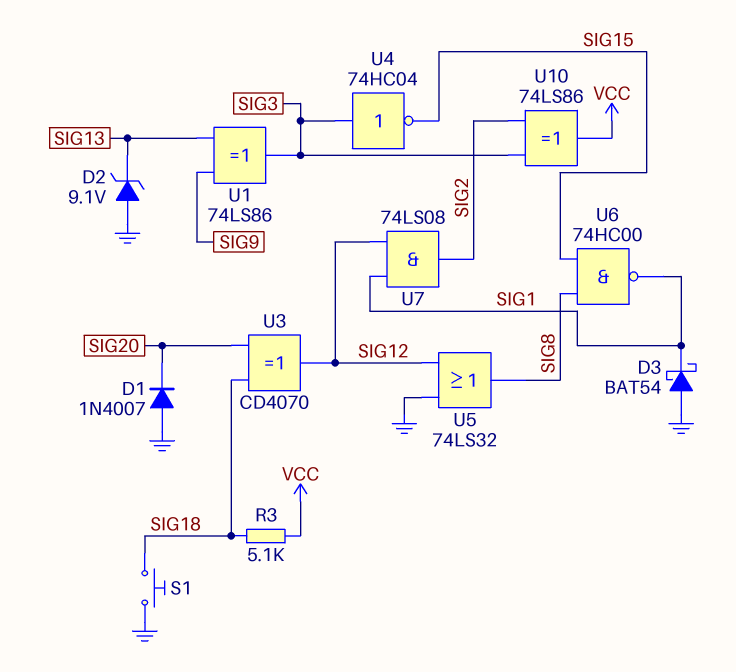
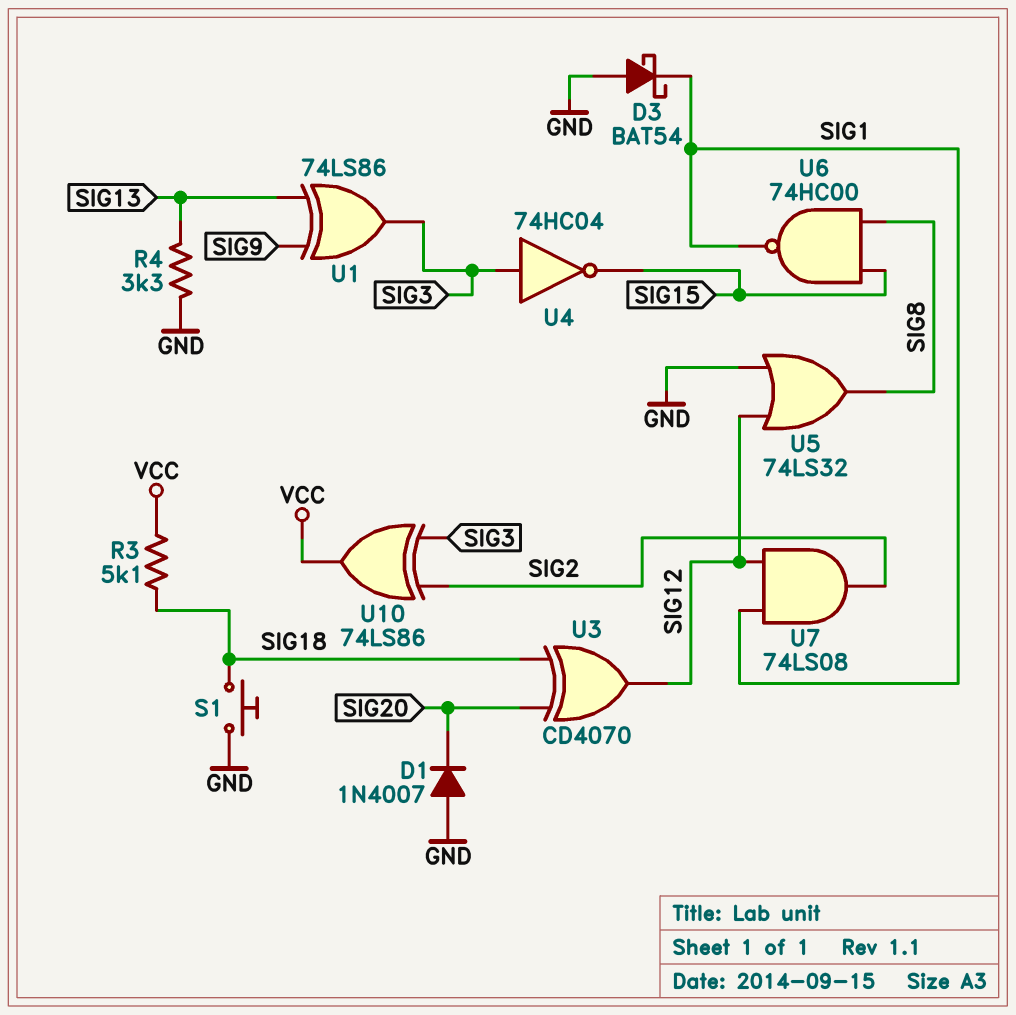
D2: zener 9.1V (A GND, K SIG13) -> none
R4: none -> 3.3k (GND, SIG13)

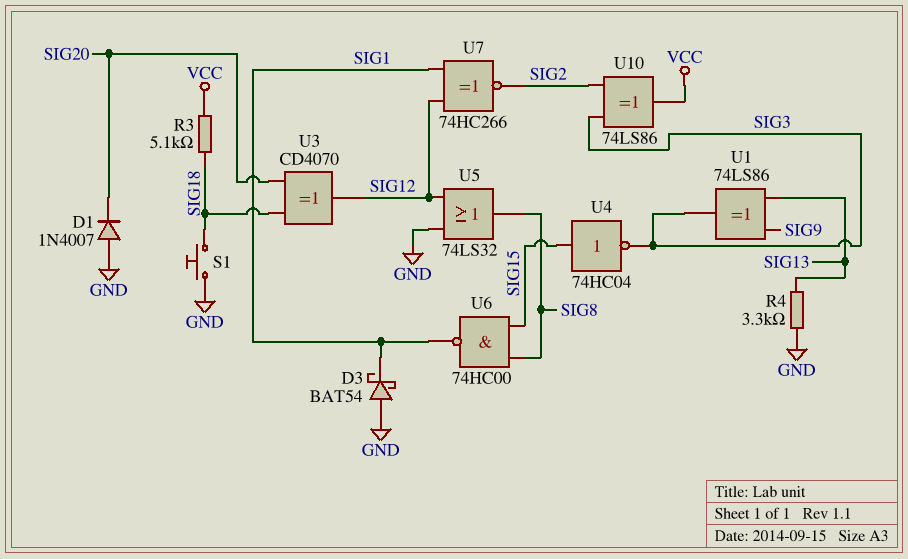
U4: NOT 74HC04 (in SIG3, out SIG15) -> NOT 74HC04 (in SIG15, out SIG3)
U7: AND 74LS08 (in SIG1, in SIG12, out SIG2) -> XNOR 74HC266 (in SIG1, in SIG12, out SIG2)

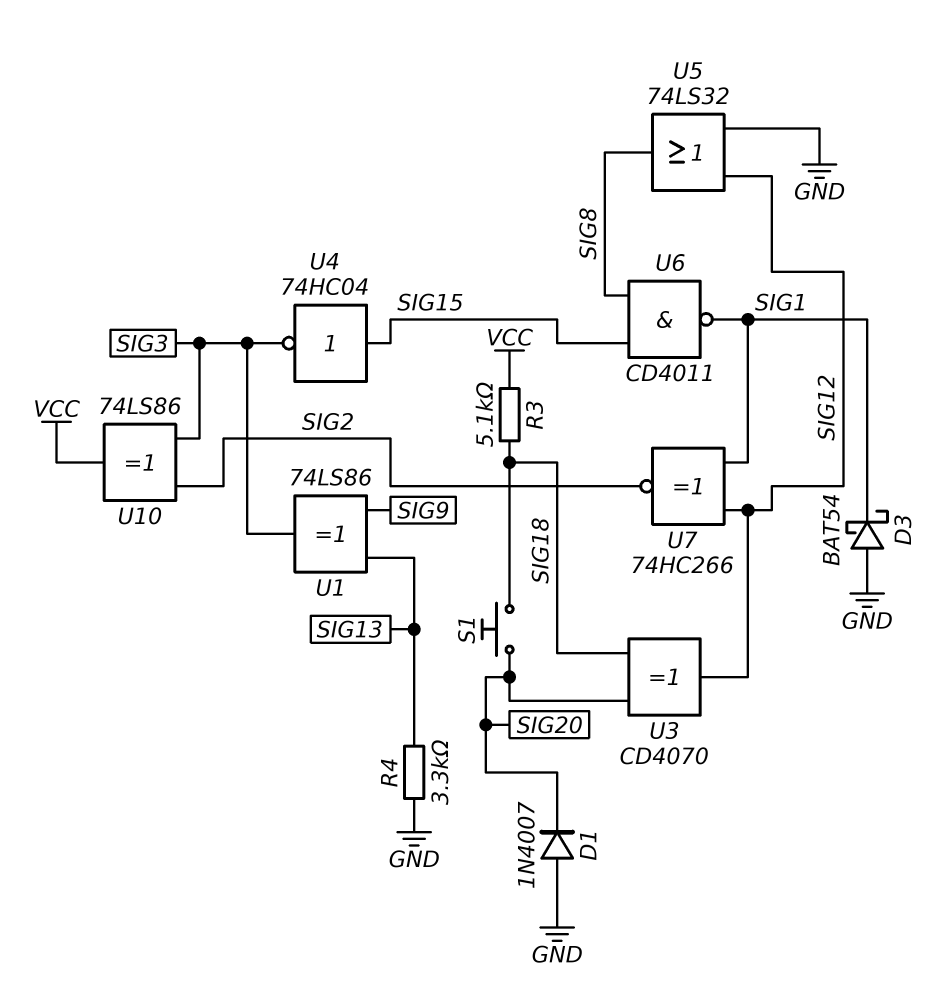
S1: button (GND, SIG18) -> button (SIG18, SIG20)
U6: NAND 74HC00 (in SIG8, in SIG15, out SIG1) -> NAND CD4011 (in SIG8, in SIG15, out SIG1)

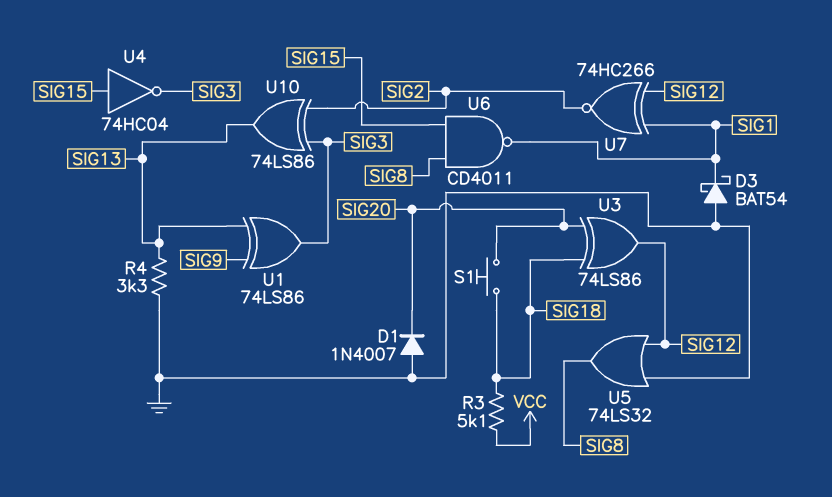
U3: XOR CD4070 (in SIG18, in SIG20, out SIG12) -> XOR 74LS86 (in SIG18, in SIG20, out SIG12)
U10: XOR 74LS86 (in SIG2, in SIG3, out VCC) -> XOR 74LS86 (in SIG2, in SIG3, out SIG13)

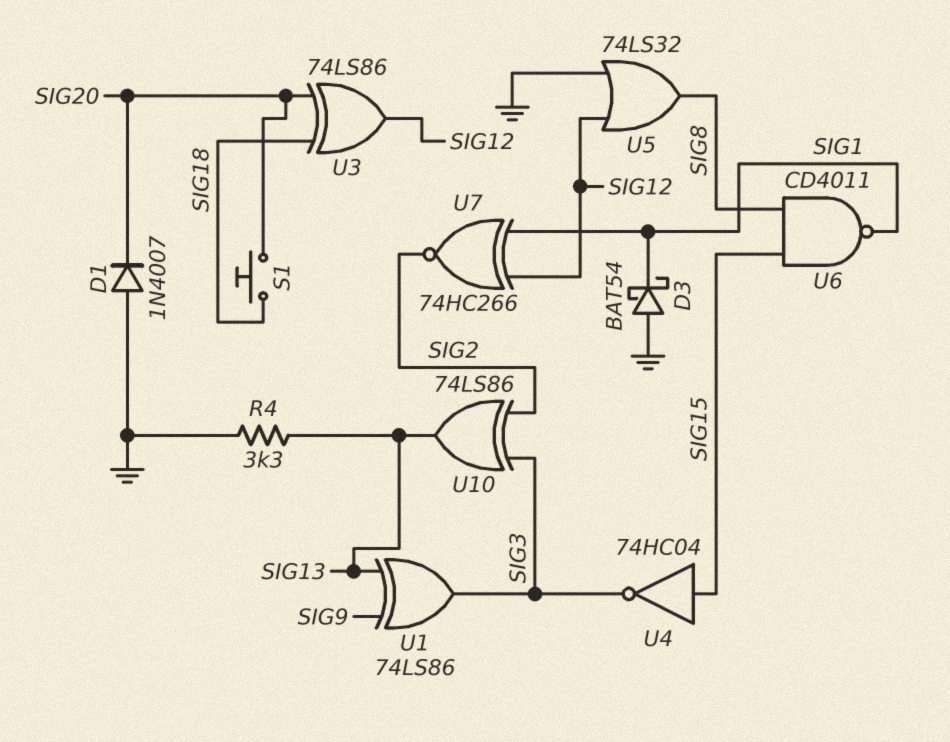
R3: 5.1k (SIG18, VCC) -> none

